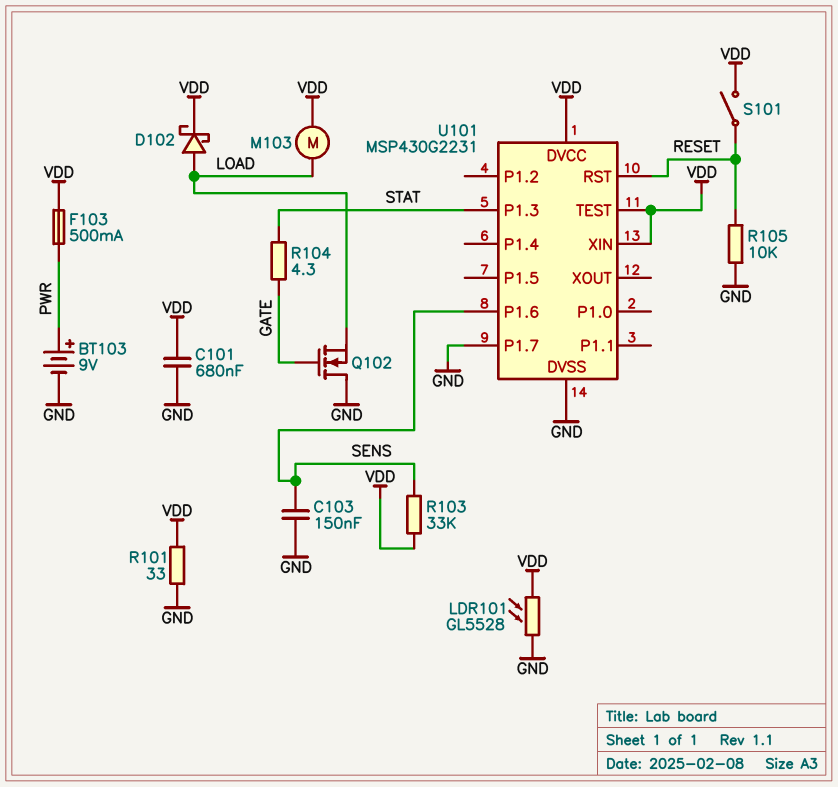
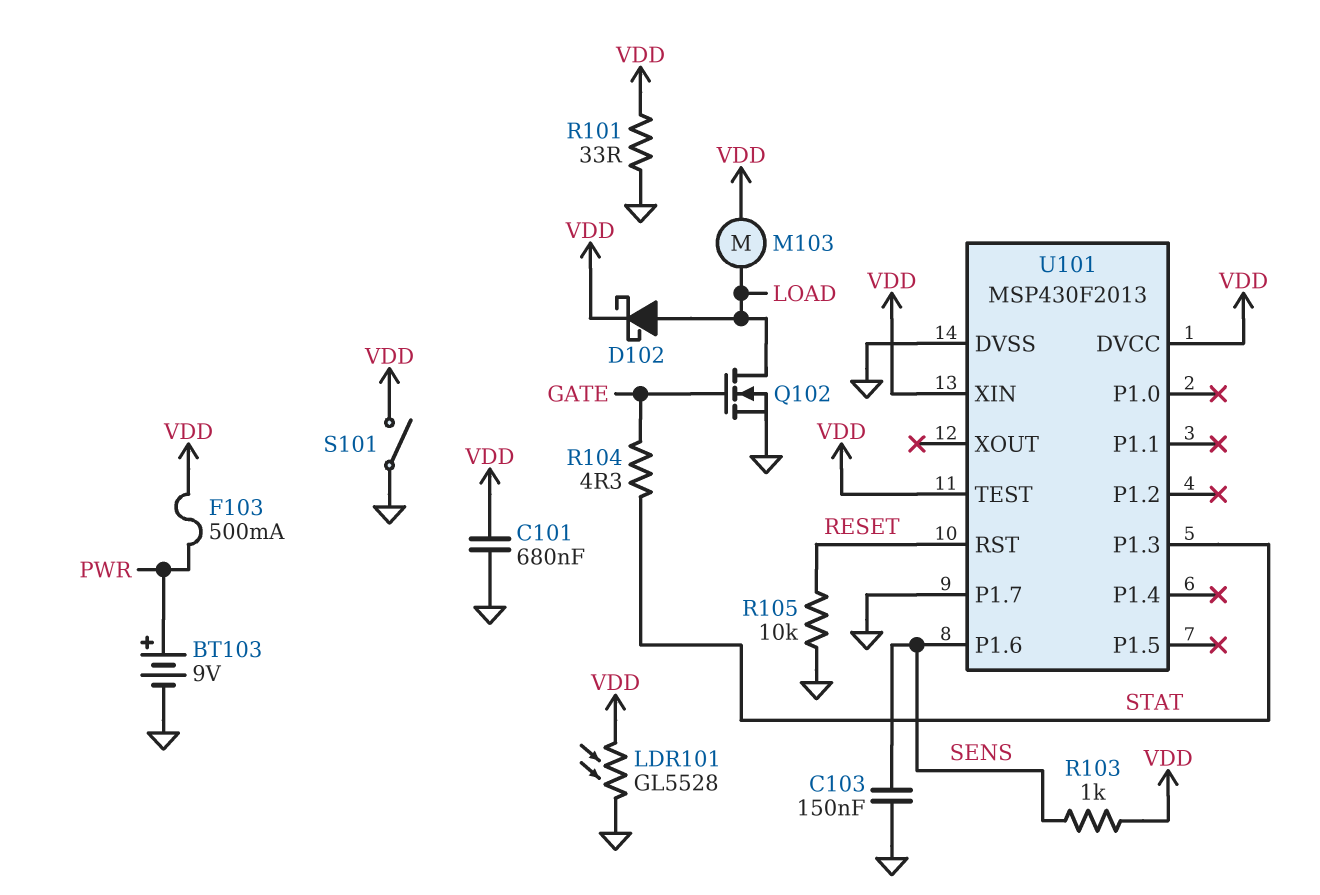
Q102: NMOS (G GATE, D GND, S LOAD) -> NMOS (G GATE, D LOAD, S GND)
R103: 33k (SENS, VDD) -> 1k (SENS, VDD)
S101: switch (RESET, VDD) -> switch (GND, VDD)
U101: MSP430G2231 -> MSP430F2013

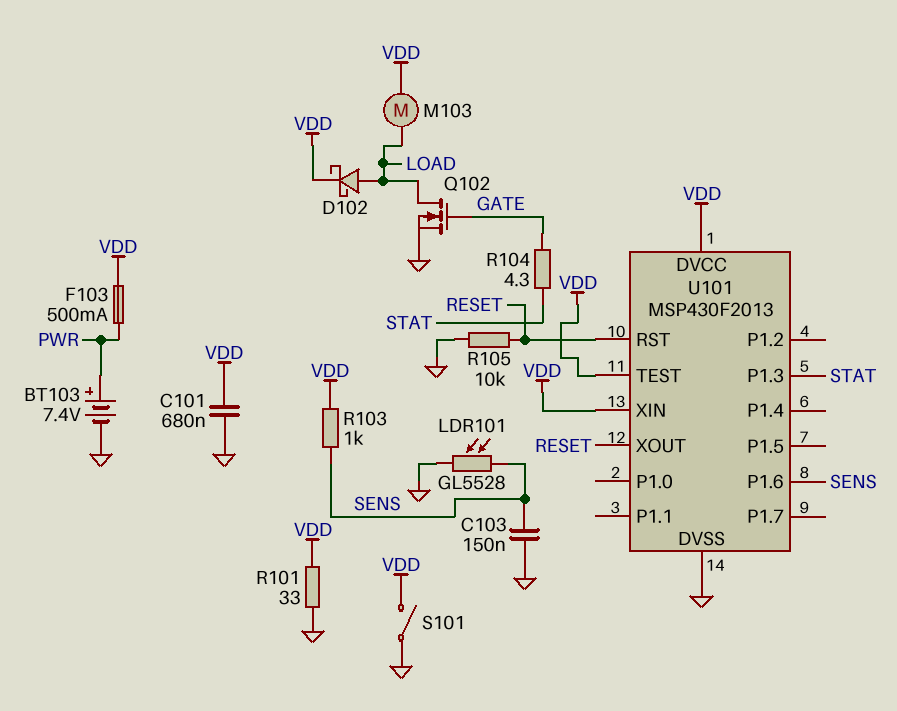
BT103: 9V (plus PWR, minus GND) -> 7.4V (plus PWR, minus GND)
LDR101: GL5528 (GND, VDD) -> GL5528 (GND, SENS)
U101 pin P1.7: GND -> none
U101 pin XOUT: none -> RESET

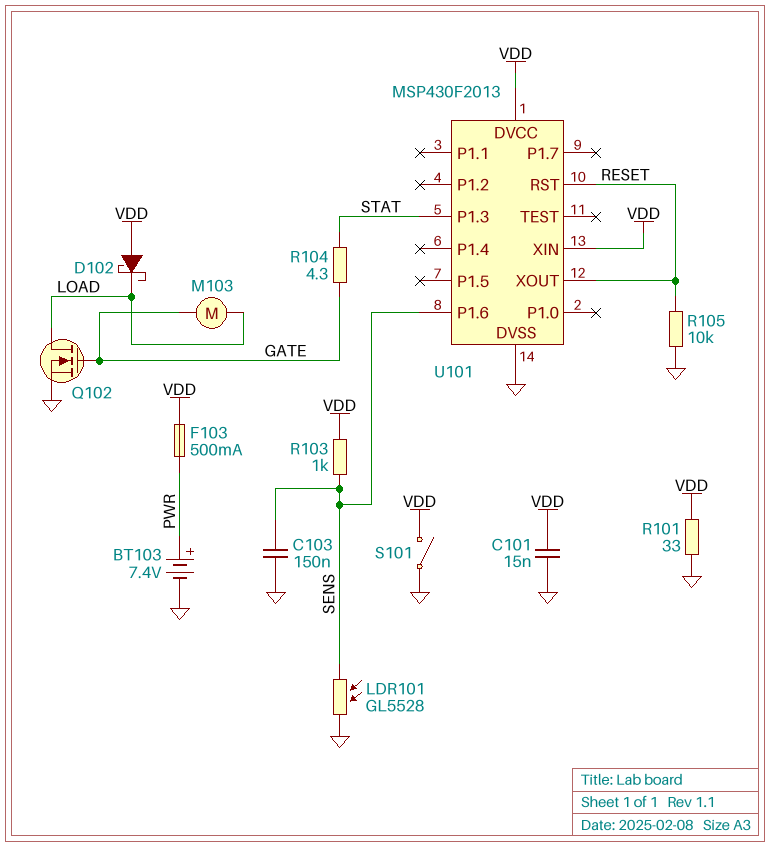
C101: 680nF (GND, VDD) -> 15nF (GND, VDD)
D102: schottky (A LOAD, K VDD) -> schottky (A VDD, K LOAD)
M103: motor (LOAD, VDD) -> motor (GATE, LOAD)
U101 pin TEST: VDD -> none

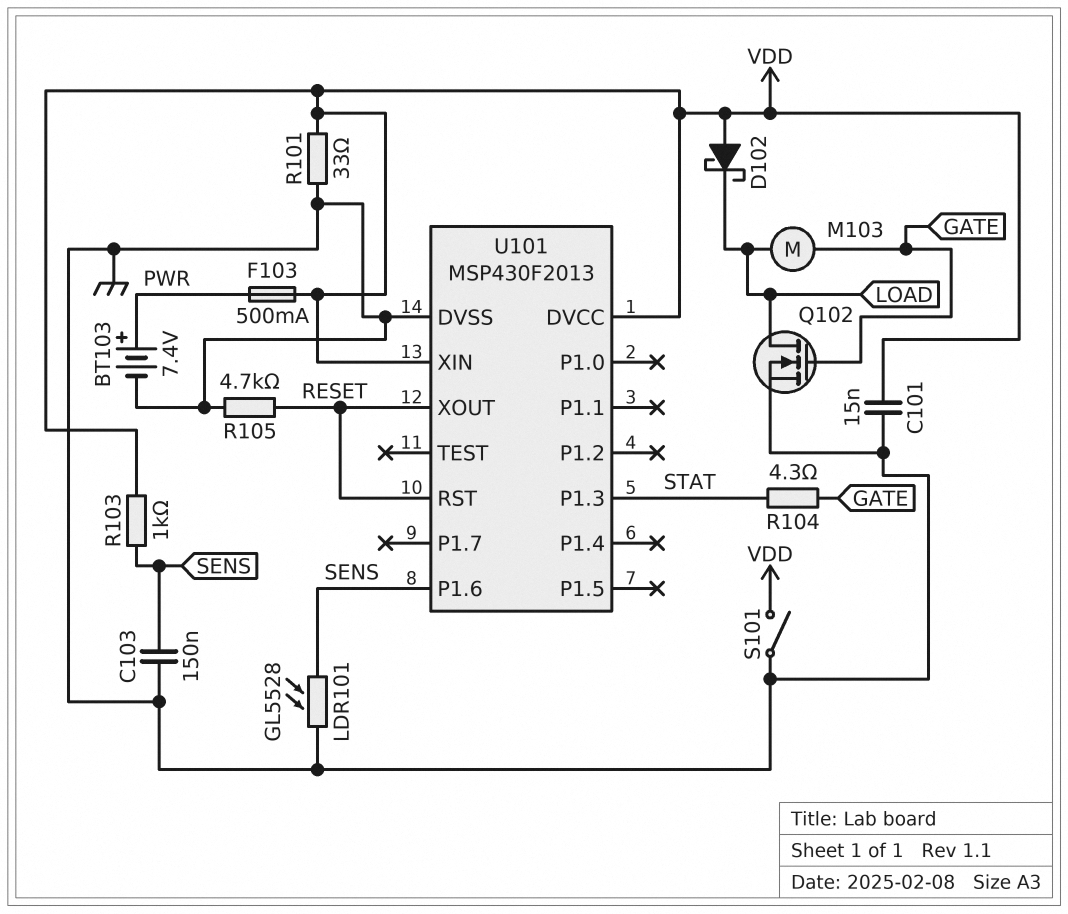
R105: 10k (GND, RESET) -> 4.7k (GND, RESET)

